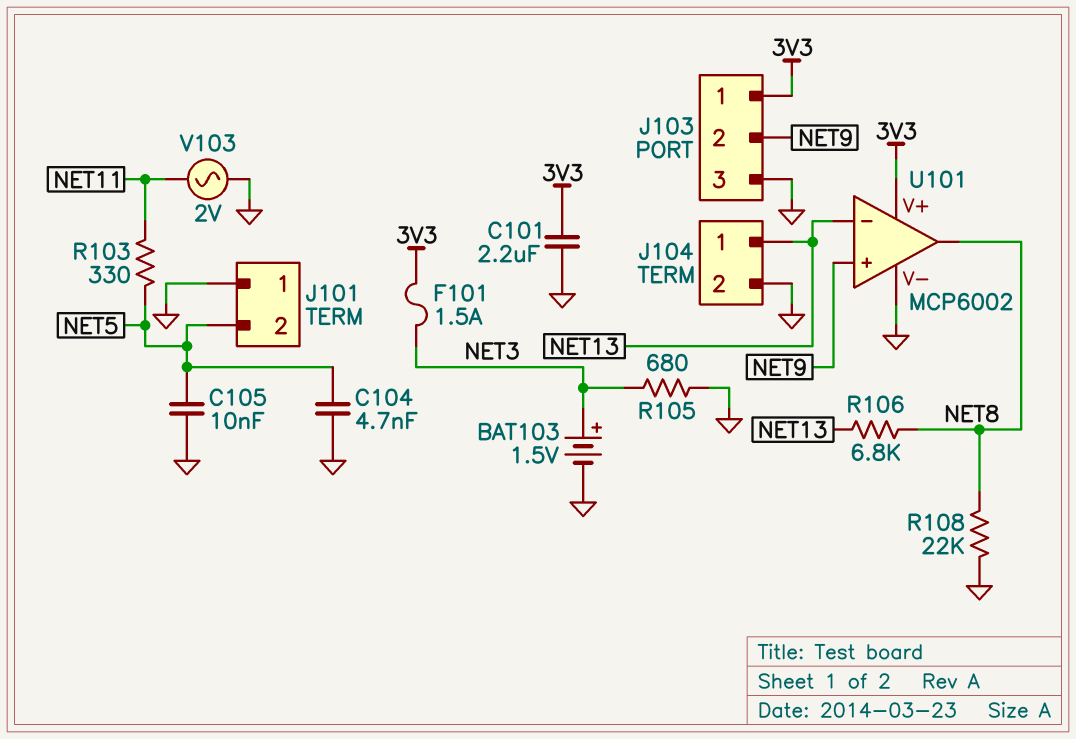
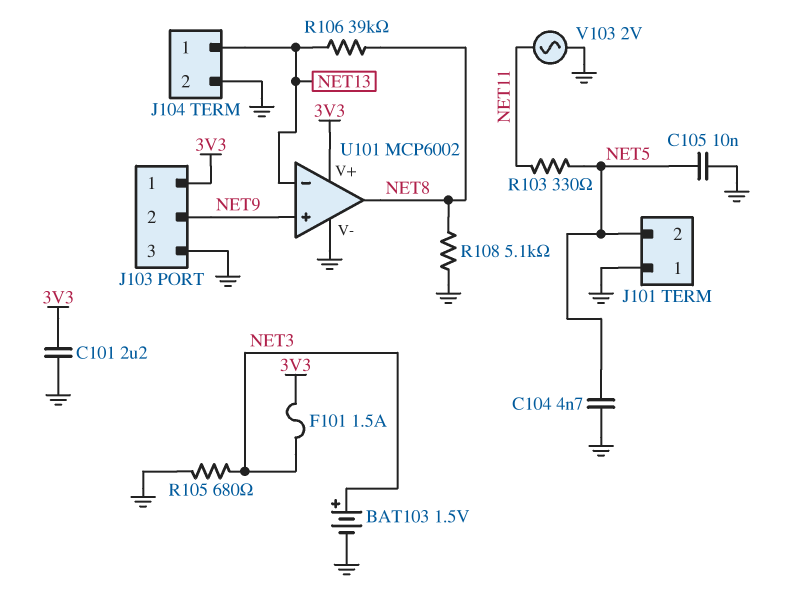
R106: 6.8k (NET8, NET13) -> 39k (NET8, NET13)
R108: 22k (GND, NET8) -> 5.1k (GND, NET8)

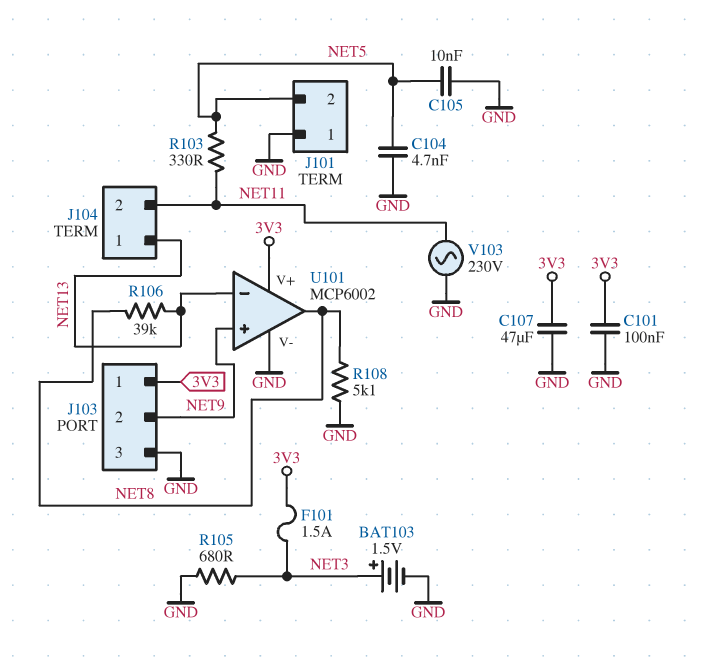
C101: 2.2uF (3V3, GND) -> 100nF (3V3, GND)
C107: none -> 47uF (3V3, GND)
J104 pin 2: GND -> NET11
V103: AC 2V (GND, NET11) -> AC 230V (GND, NET11)

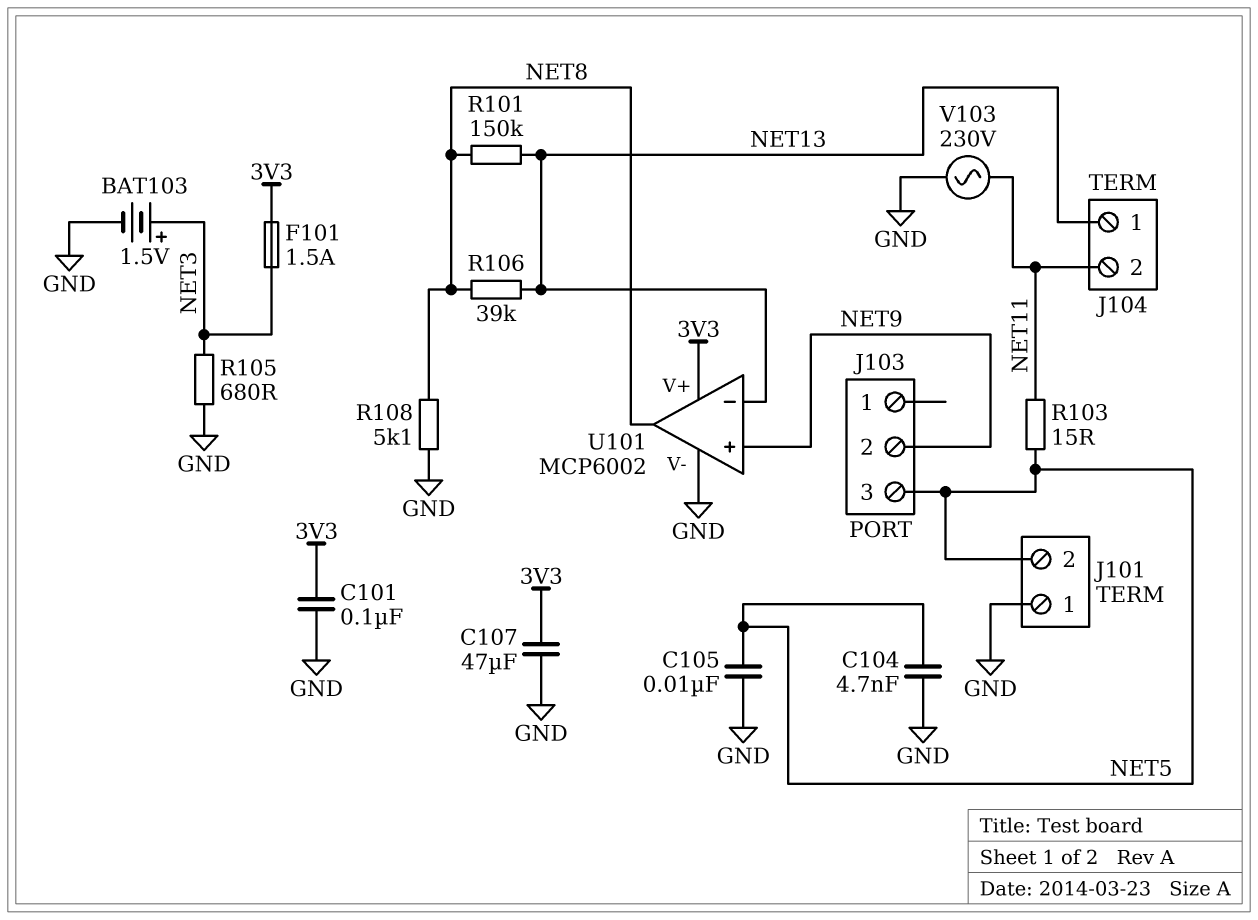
J103 pin 1: 3V3 -> none
J103 pin 3: GND -> NET5
R101: none -> 150k (NET8, NET13)
R103: 330 (NET5, NET11) -> 15 (NET5, NET11)

